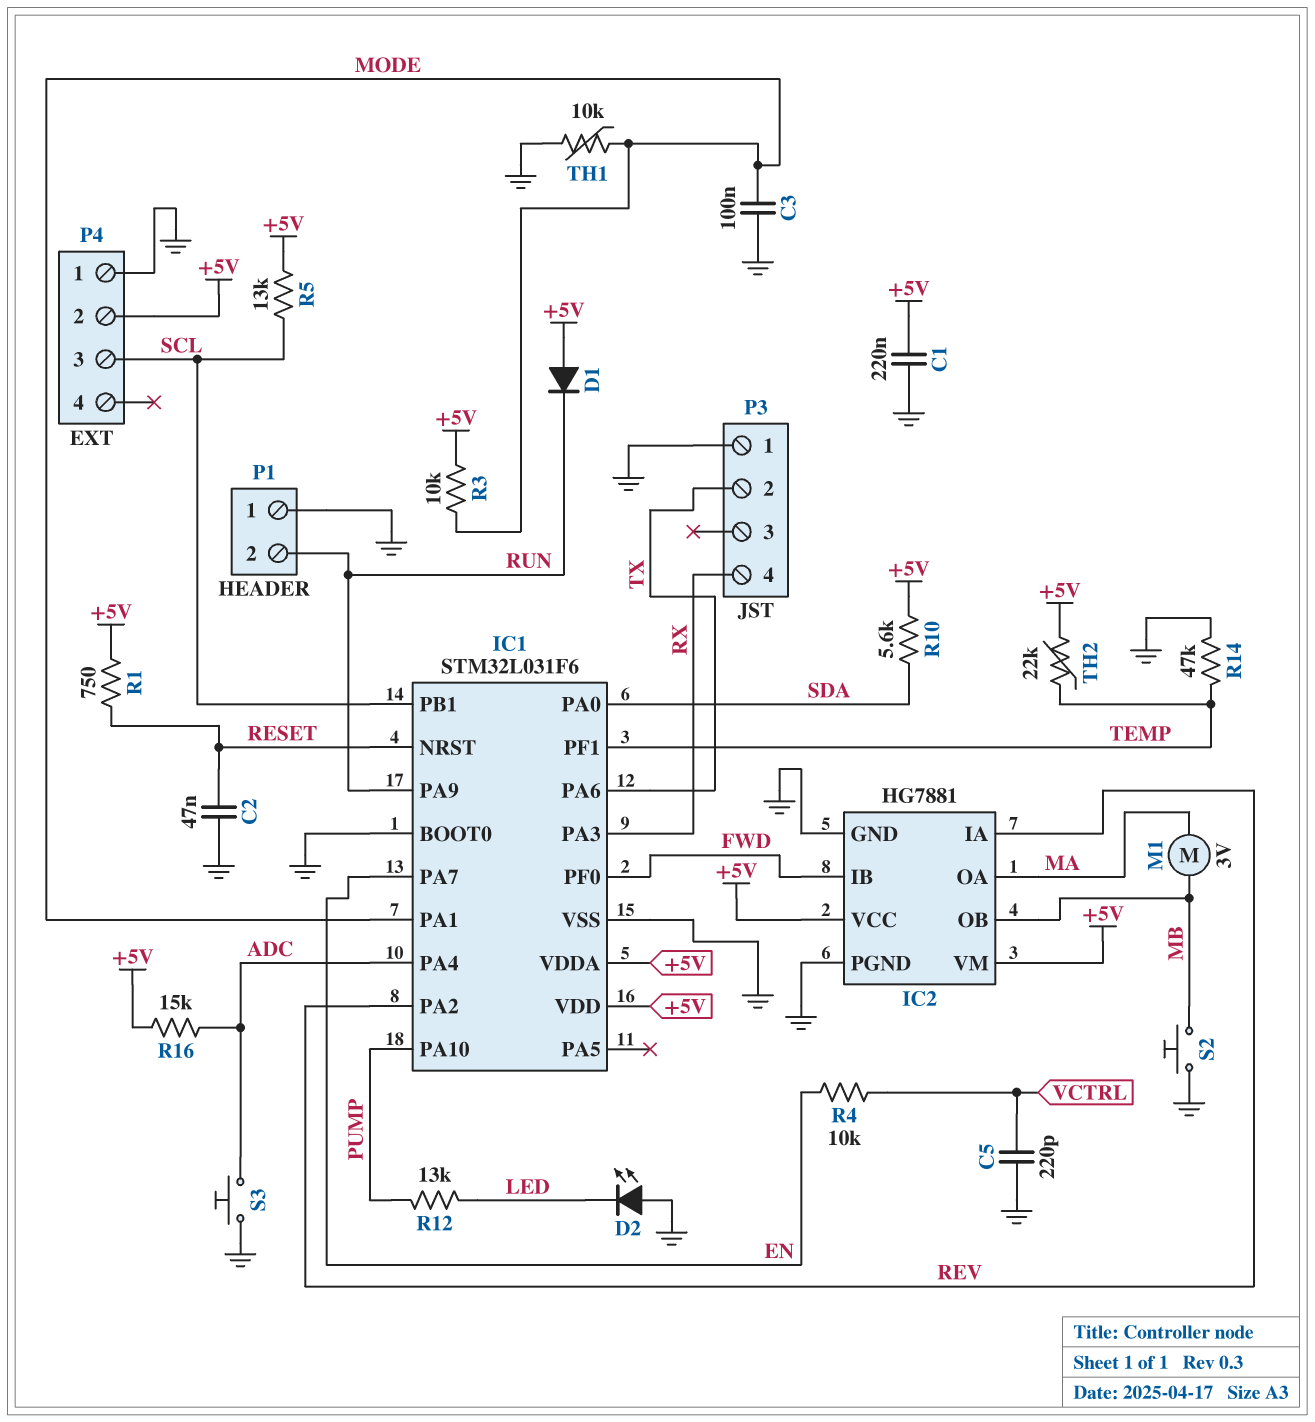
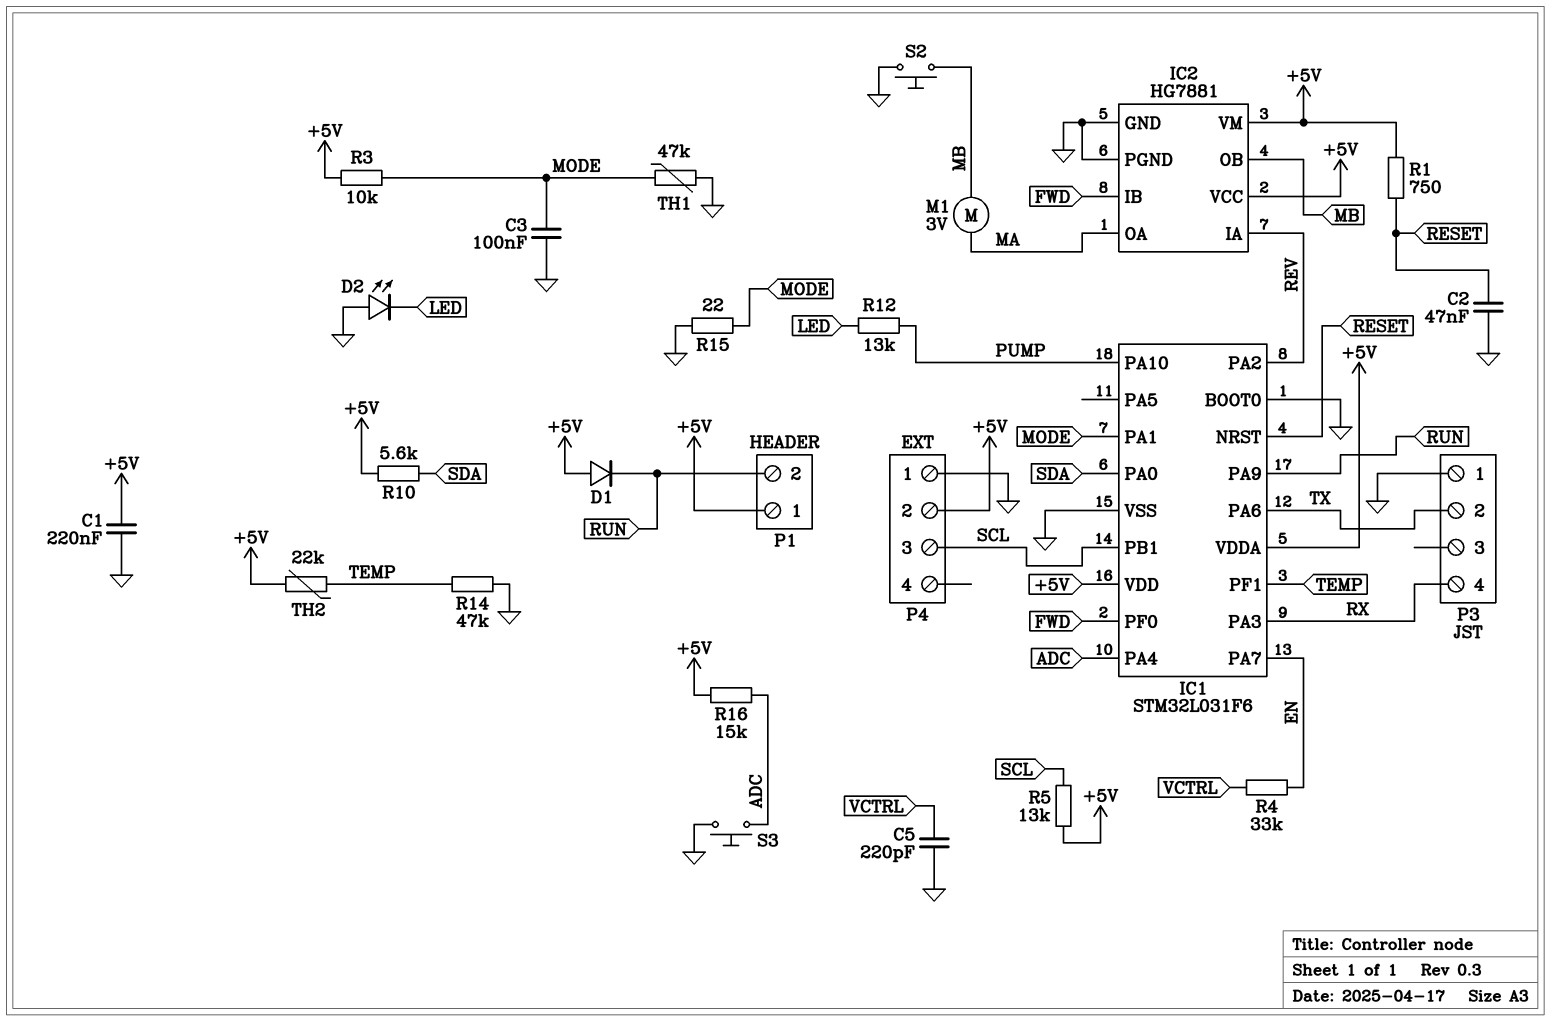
P1 pin 1: GND -> +5V
R4: 10k (EN, VCTRL) -> 33k (EN, VCTRL)
R15: none -> 22 (GND, MODE)
TH1: 10k (GND, MODE) -> 47k (GND, MODE)

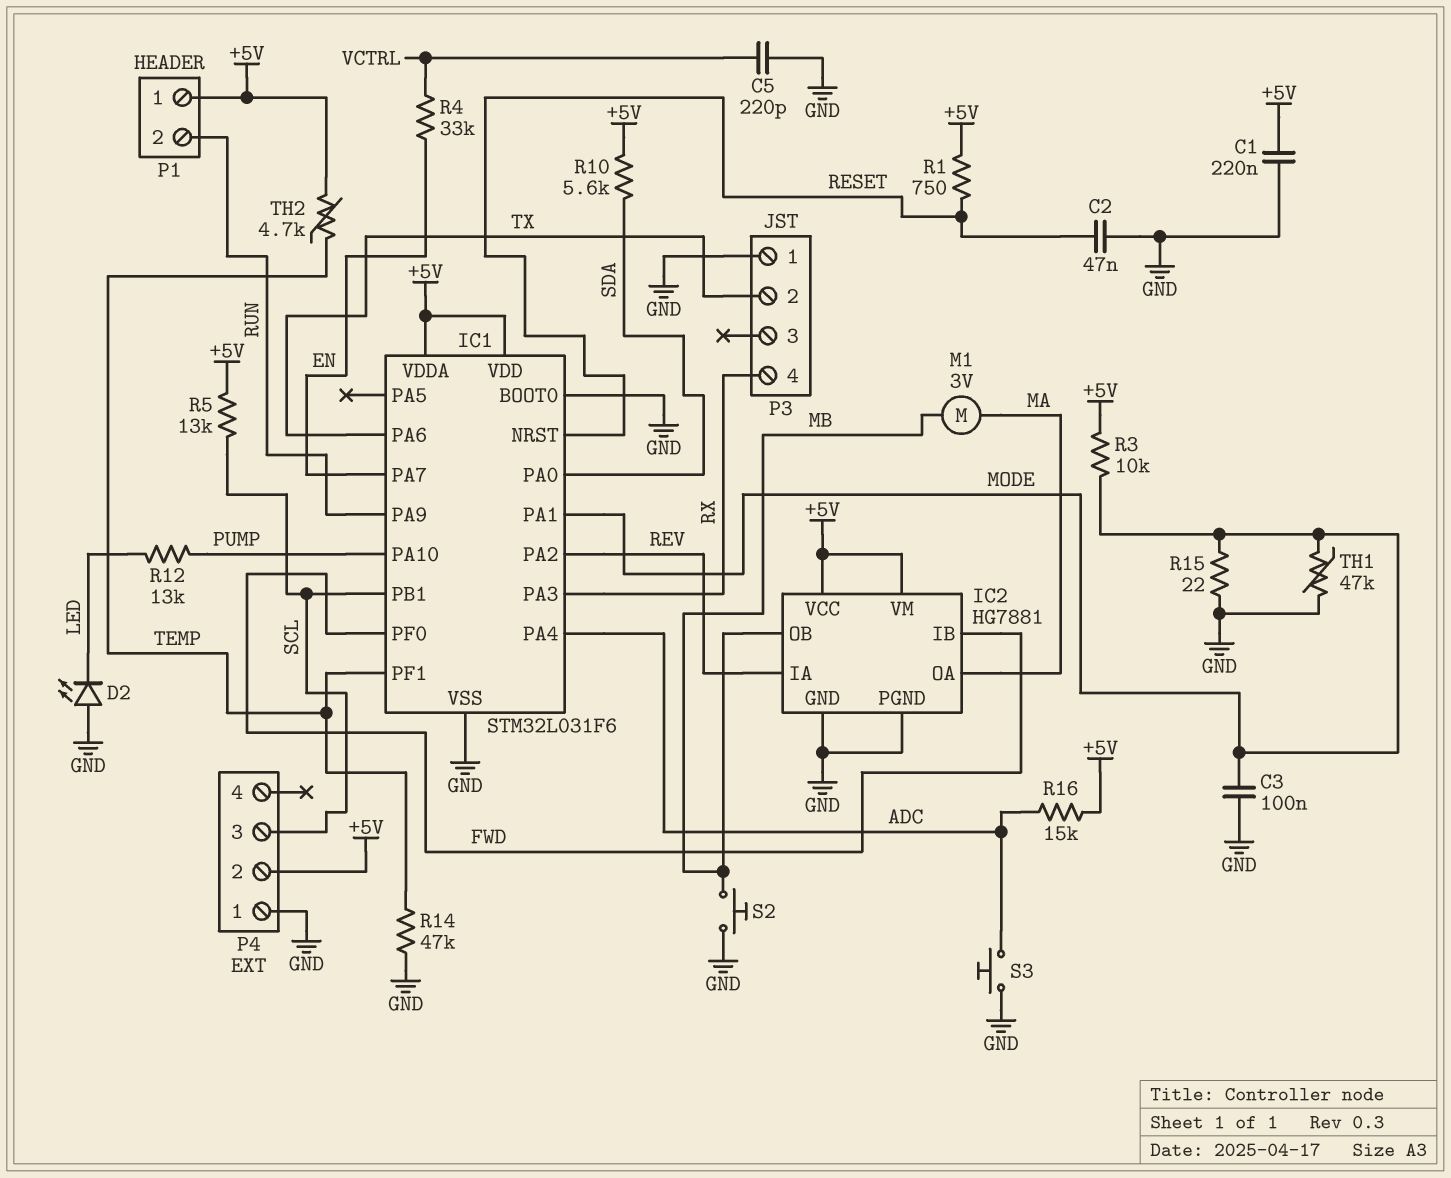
D1: diode (A +5V, K RUN) -> none
TH2: 22k (+5V, TEMP) -> 4.7k (+5V, TEMP)

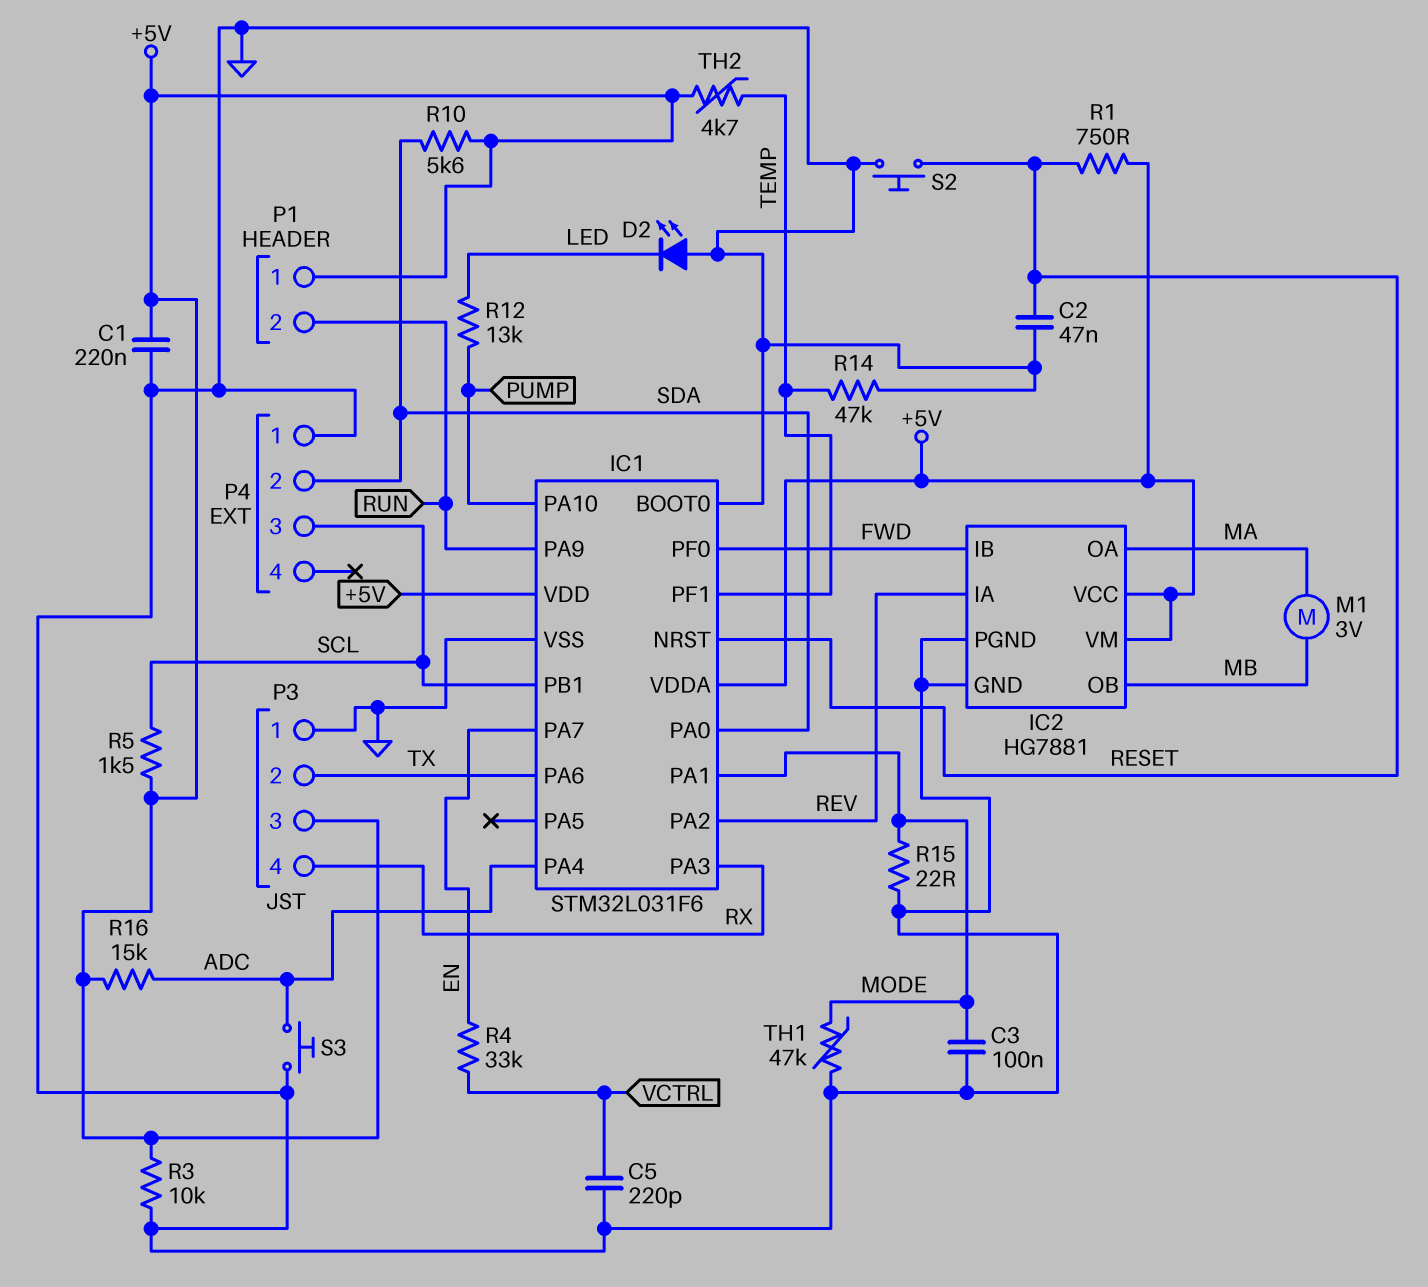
P3 pin 3: none -> +5V
P4 pin 2: +5V -> SDA
R3: 10k (+5V, MODE) -> 10k (+5V, GND)
R5: 13k (+5V, SCL) -> 1.5k (+5V, SCL)
S2: button (GND, MB) -> button (GND, RESET)

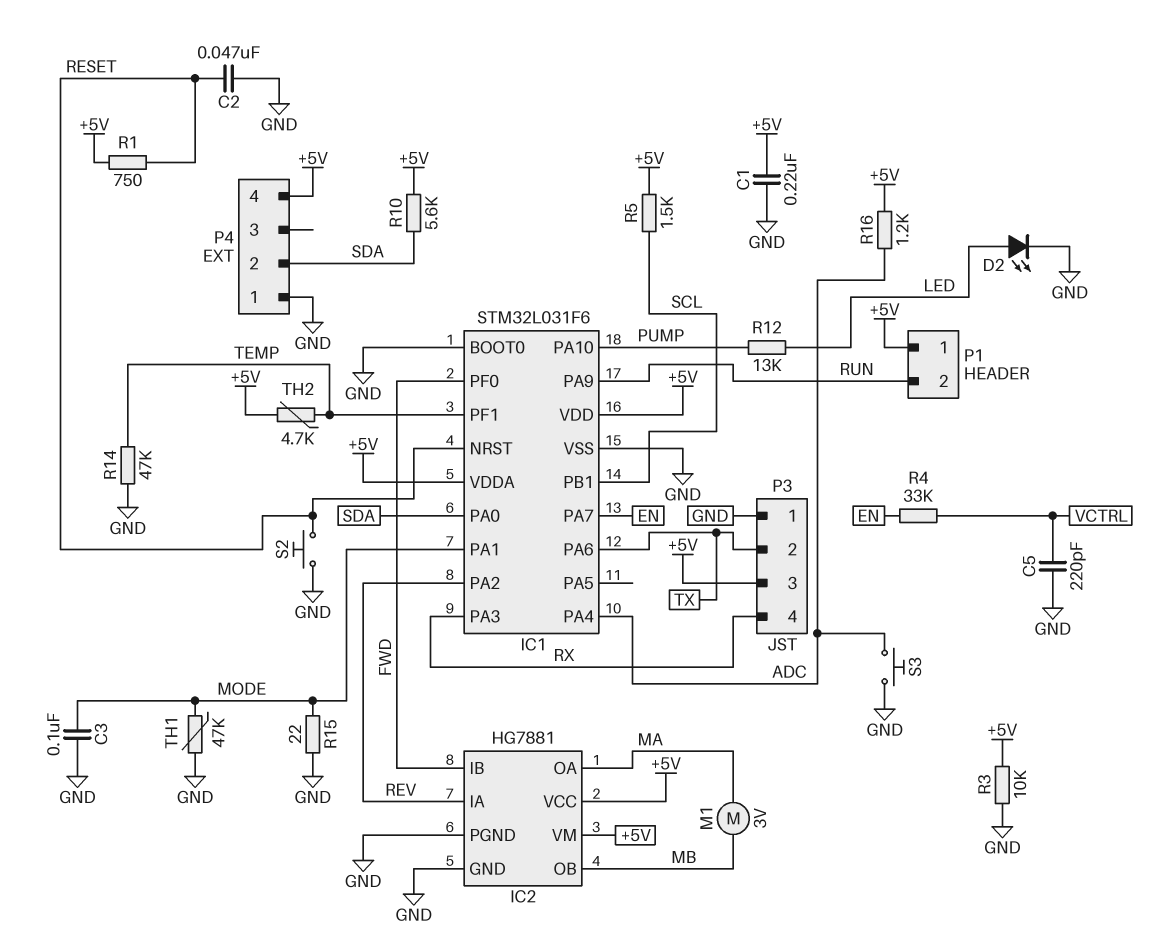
D2: LED (A GND, K LED) -> LED (A LED, K GND)
P4 pin 3: SCL -> none
P4 pin 4: none -> +5V
R16: 15k (+5V, ADC) -> 1.2k (+5V, ADC)

